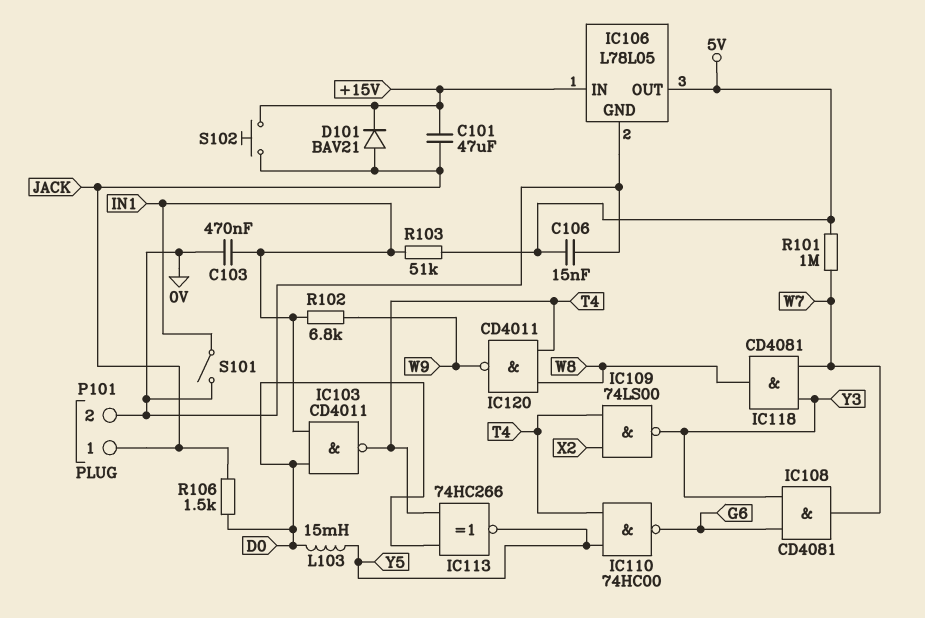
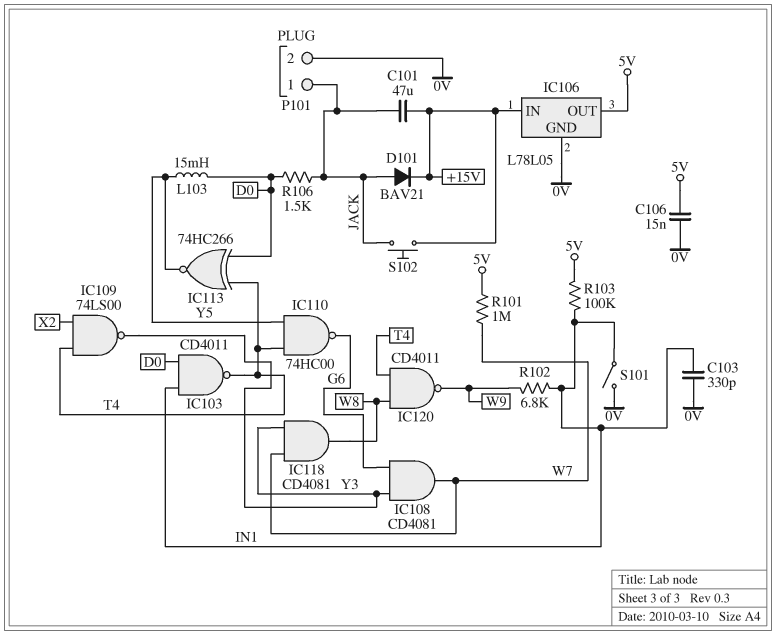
C103: 470nF (0V, IN1) -> 330pF (0V, IN1)
R103: 51k (5V, IN1) -> 100k (5V, IN1)

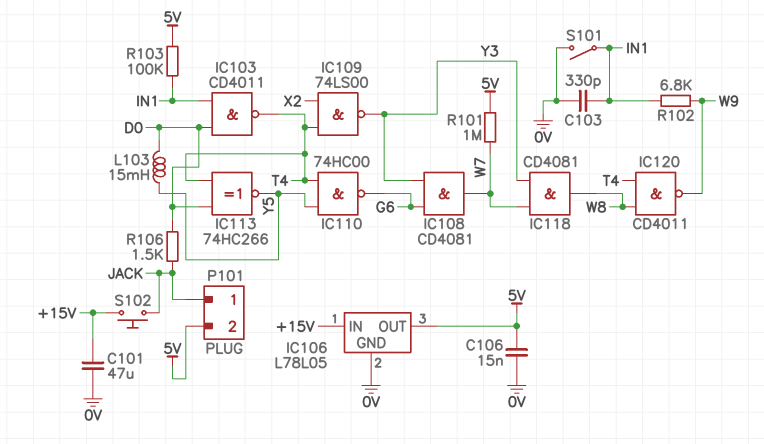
C101: 47uF (+15V, JACK) -> 47uF (+15V, 0V)
D101: diode BAV21 (A JACK, K +15V) -> none
P101 pin 2: 0V -> 5V

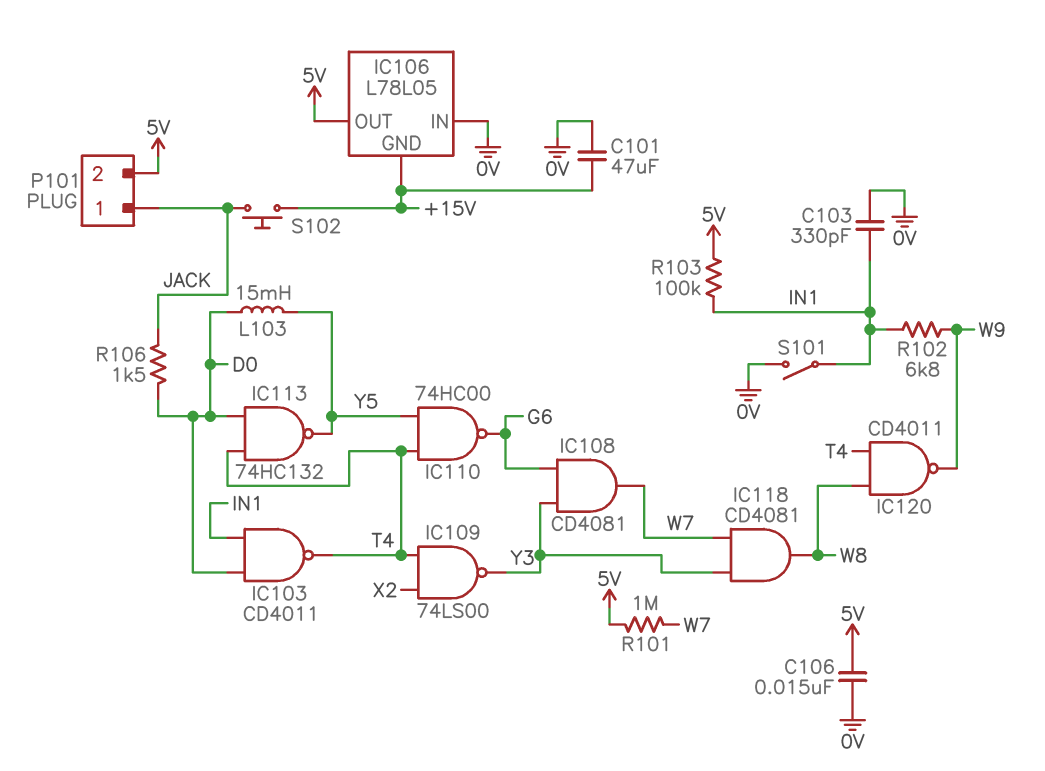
IC106 pin GND: 0V -> +15V
IC106 pin IN: +15V -> 0V
IC113: XNOR 74HC266 (in D0, in T4, out Y5) -> NAND 74HC132 (in D0, in T4, out Y5)

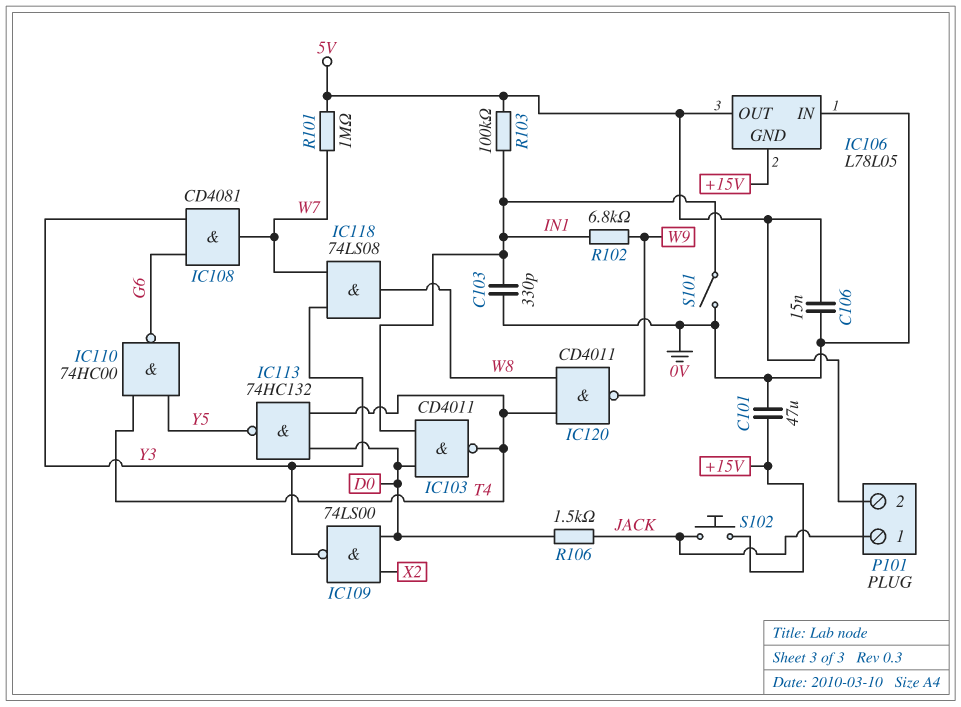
IC109: NAND 74LS00 (in T4, in X2, out Y3) -> NAND 74LS00 (in D0, in X2, out Y3)
IC118: AND CD4081 (in W7, in Y3, out W8) -> AND 74LS08 (in W7, in Y3, out W8)
L103: 15mH (D0, Y5) -> none

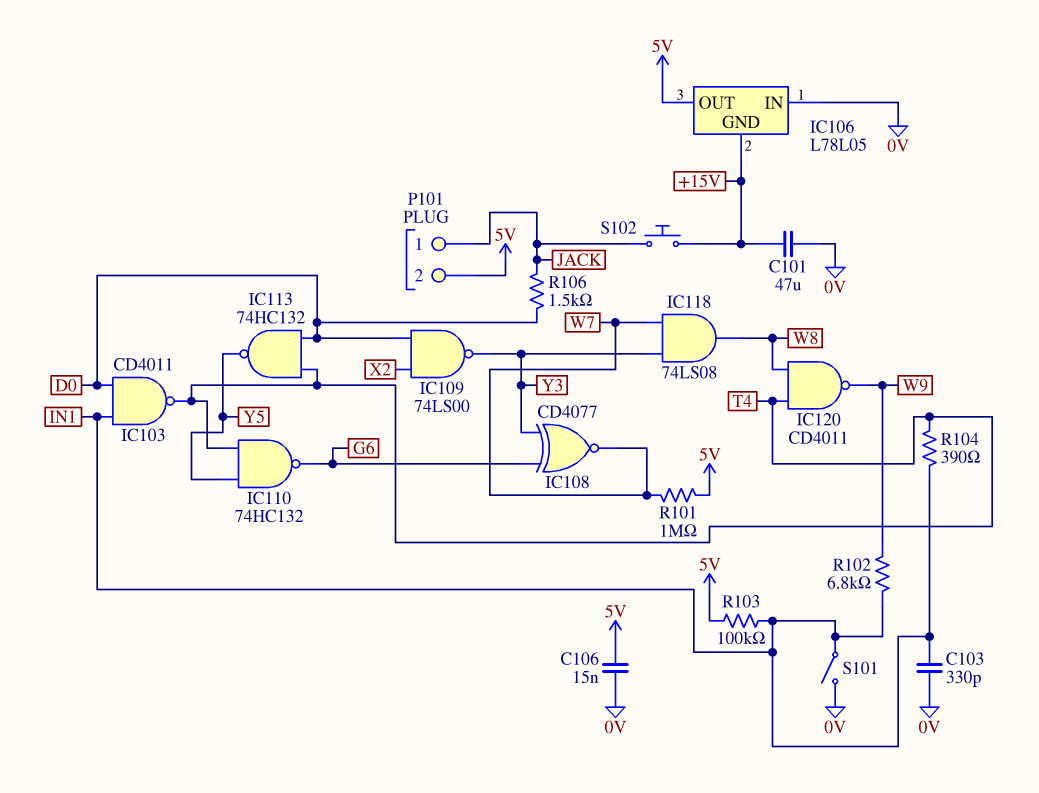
IC108: AND CD4081 (in G6, in Y3, out W7) -> XNOR CD4077 (in G6, in Y3, out W7)
IC110: NAND 74HC00 (in T4, in Y5, out G6) -> NAND 74HC132 (in T4, in Y5, out G6)
R104: none -> 390 (IN1, T4)

